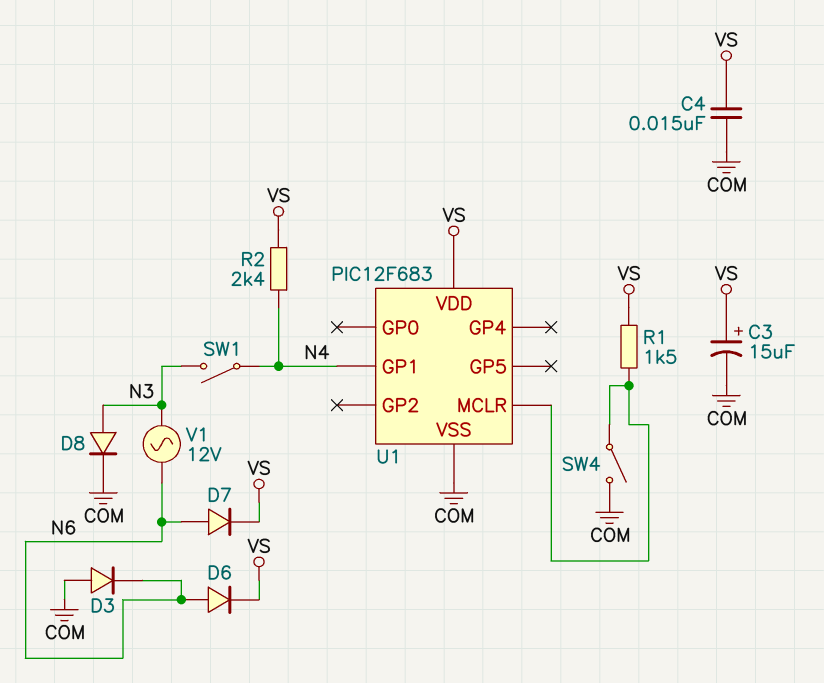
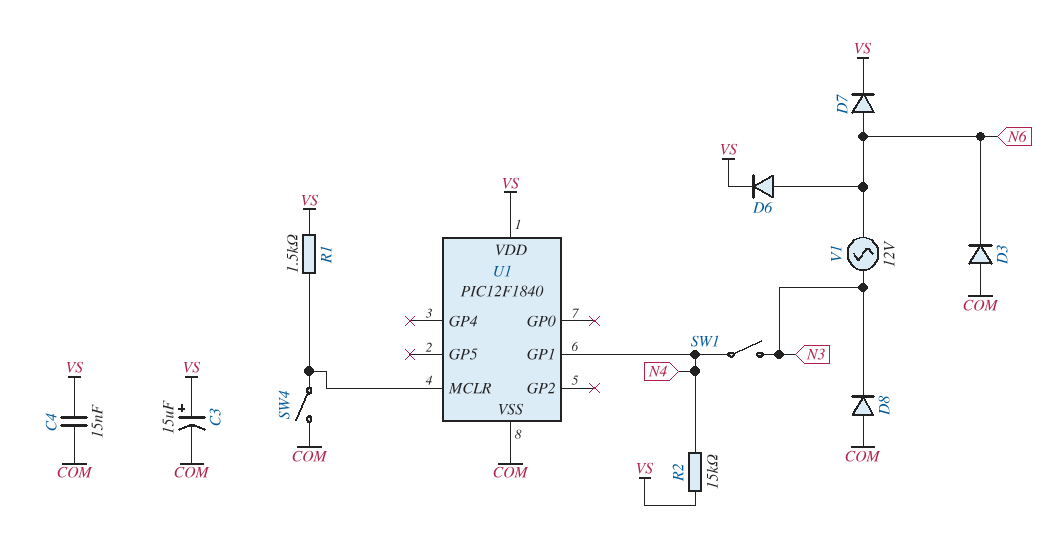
D8: diode (A N3, K COM) -> diode (A COM, K N3)
R2: 2.4k (N4, VS) -> 15k (N4, VS)
U1: PIC12F683 -> PIC12F1840

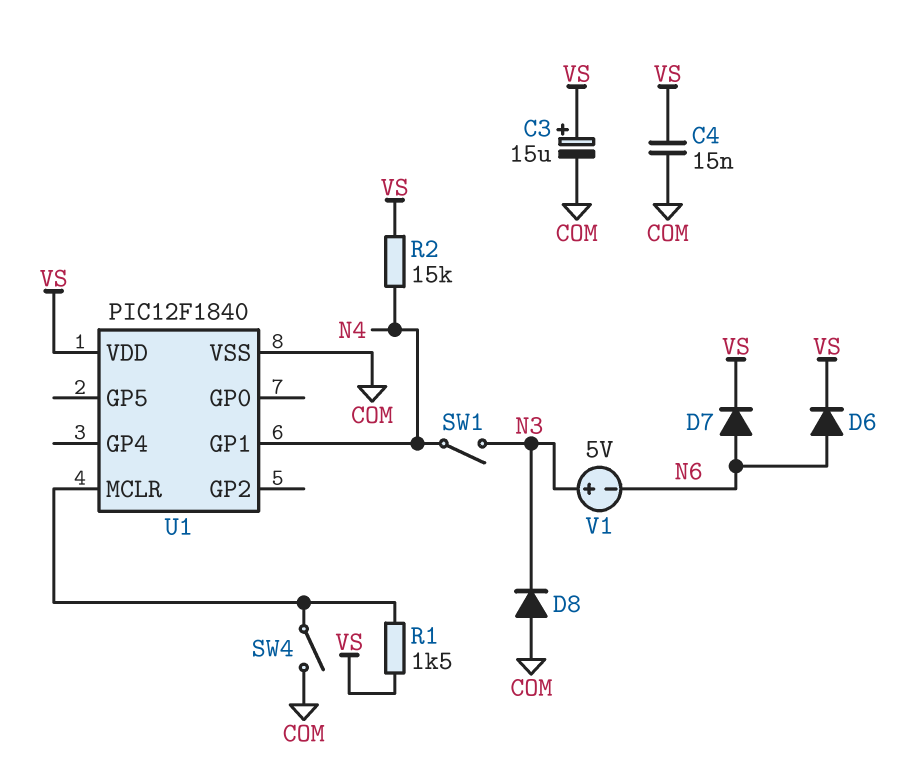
D3: diode (A COM, K N6) -> none
V1: AC 12V (N3, N6) -> 5V (plus N3, minus N6)

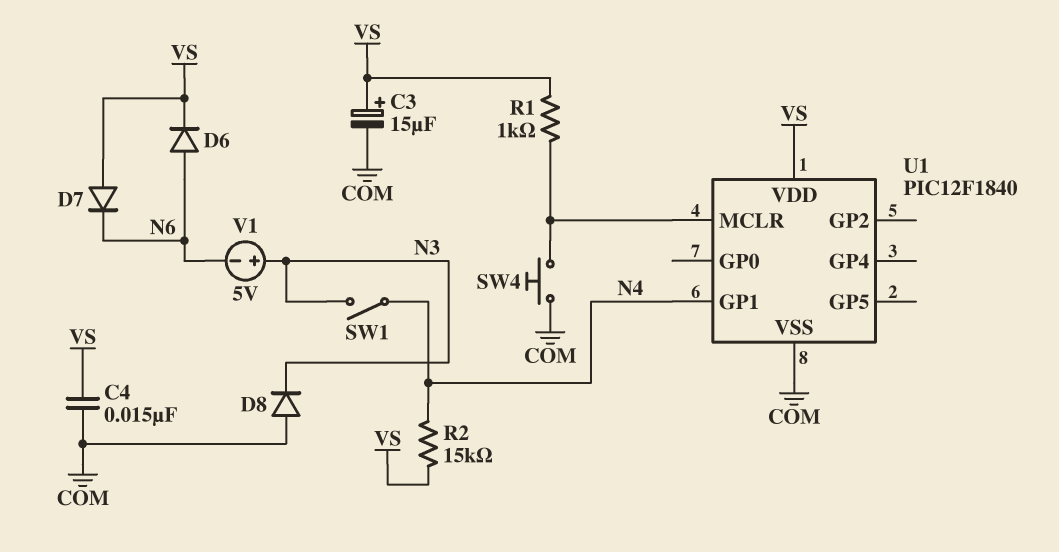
D7: diode (A N6, K VS) -> diode (A VS, K N6)
R1: 1.5k (U1/MCLR, VS) -> 1k (U1/MCLR, VS)
SW4: switch (COM, U1/MCLR) -> button (COM, U1/MCLR)

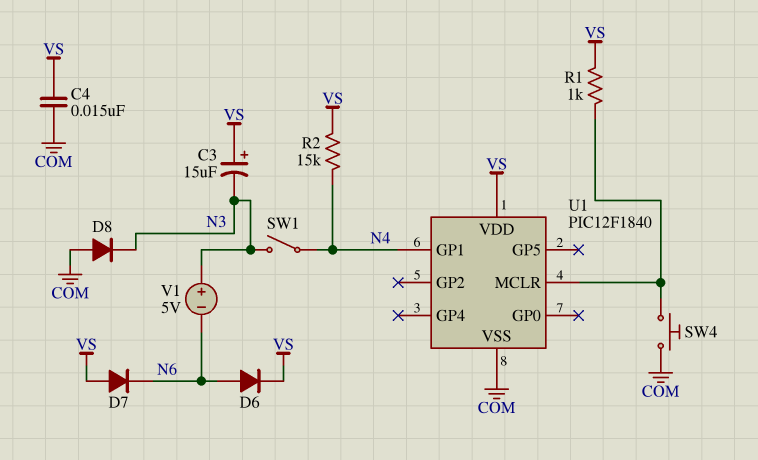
C3: 15uF (plus VS, minus COM) -> 15uF (plus VS, minus N3)

